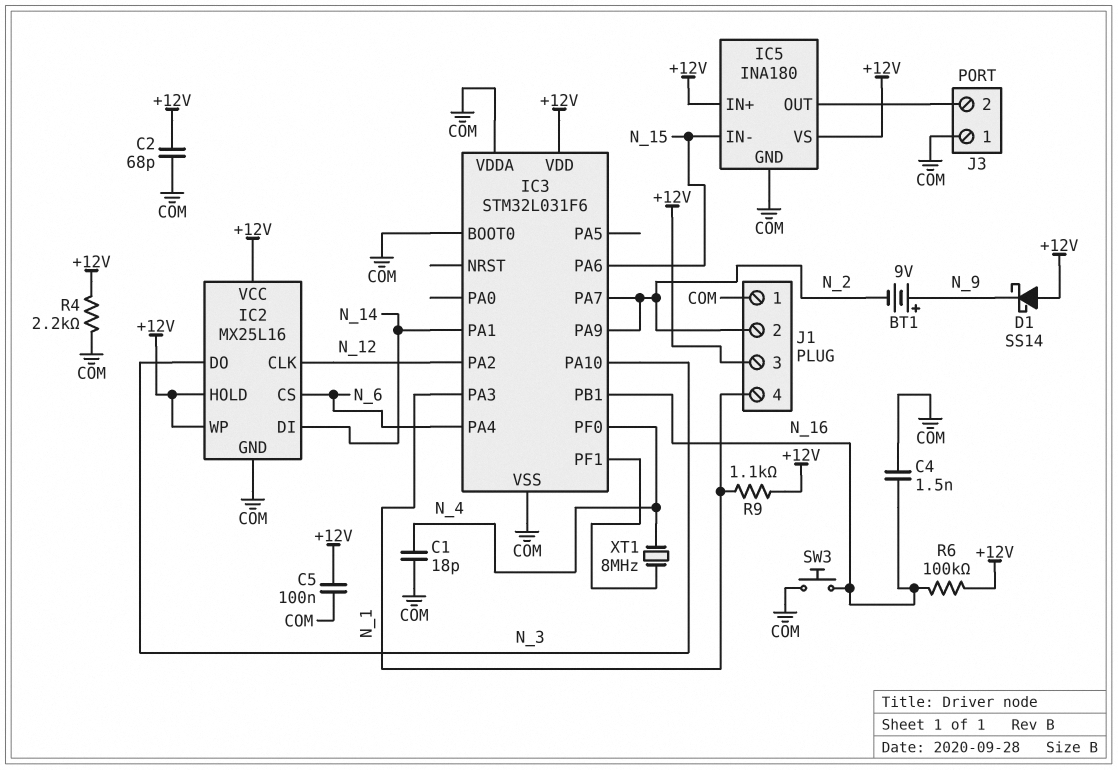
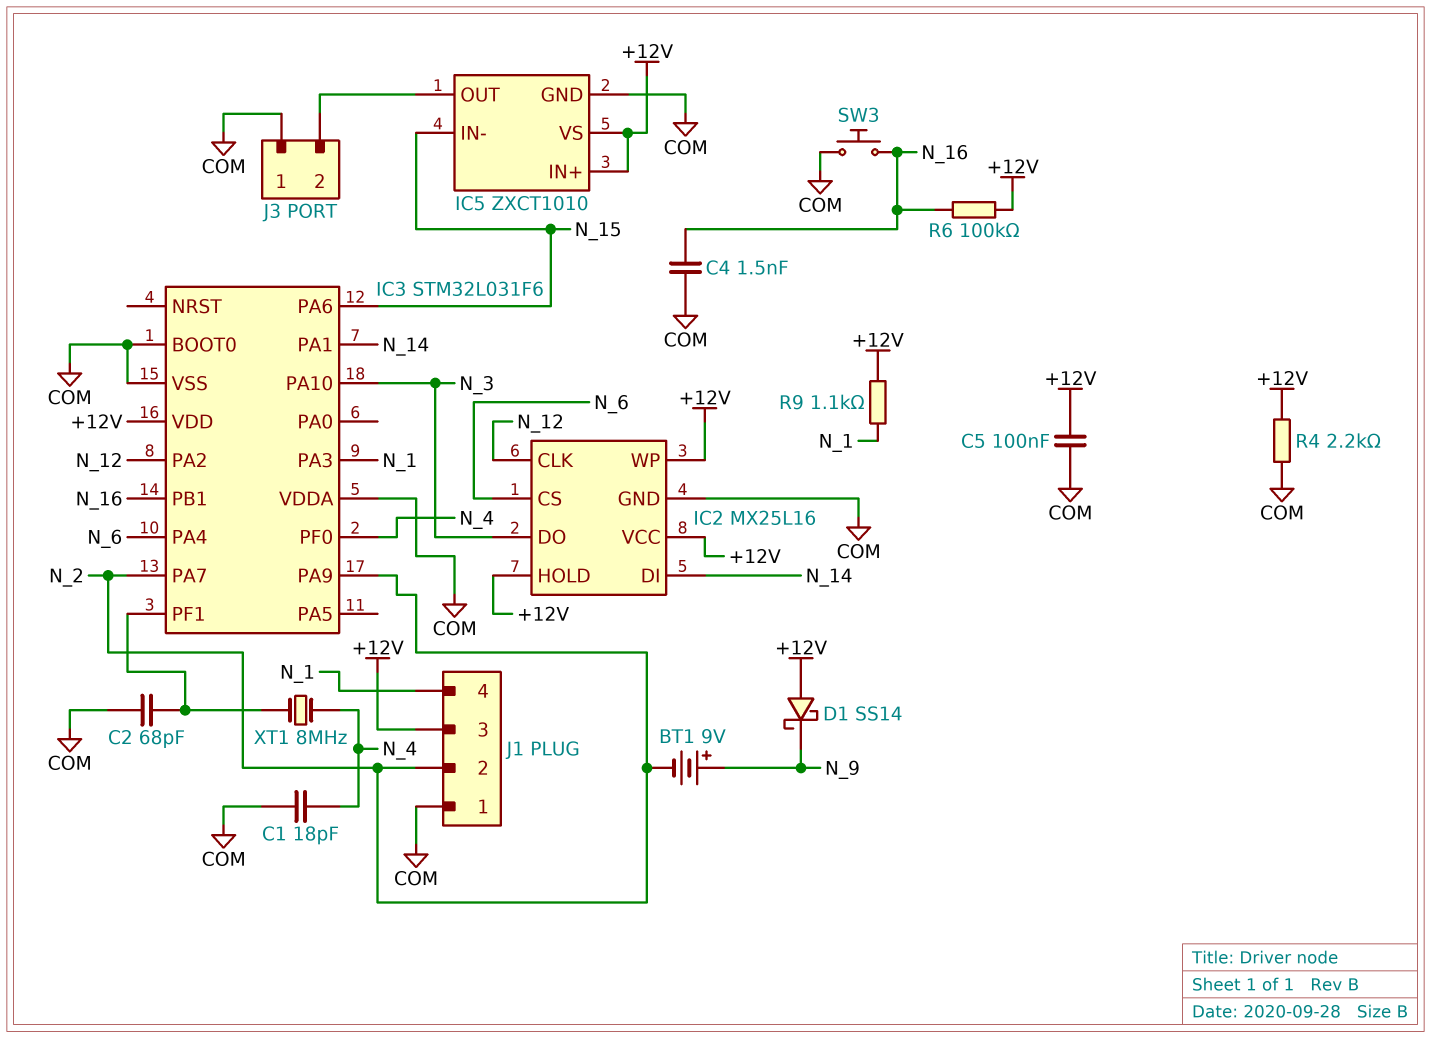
C2: 68pF (+12V, COM) -> 68pF (COM, IC3/PF1)
IC5: INA180 -> ZXCT1010

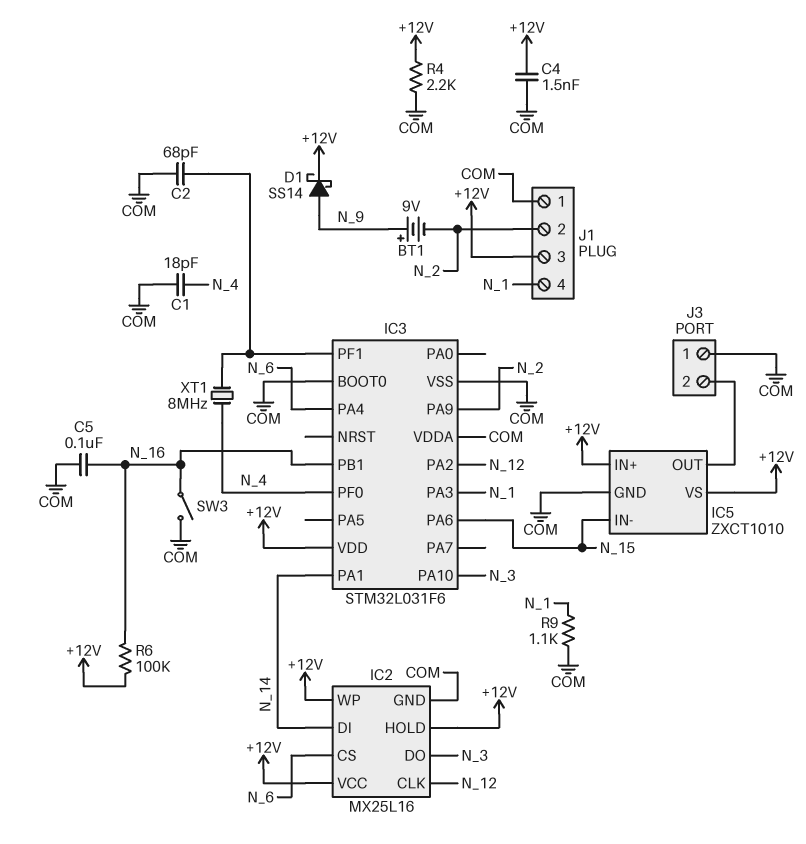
C4: 1.5nF (COM, N_16) -> 1.5nF (+12V, COM)
C5: 100nF (+12V, COM) -> 100nF (COM, N_16)
D1: schottky SS14 (A +12V, K N_9) -> schottky SS14 (A N_9, K +12V)
IC3 pin PA7: N_2 -> none
R9: 1.1k (+12V, N_1) -> 1.1k (COM, N_1)
SW3: button (COM, N_16) -> switch (COM, N_16)

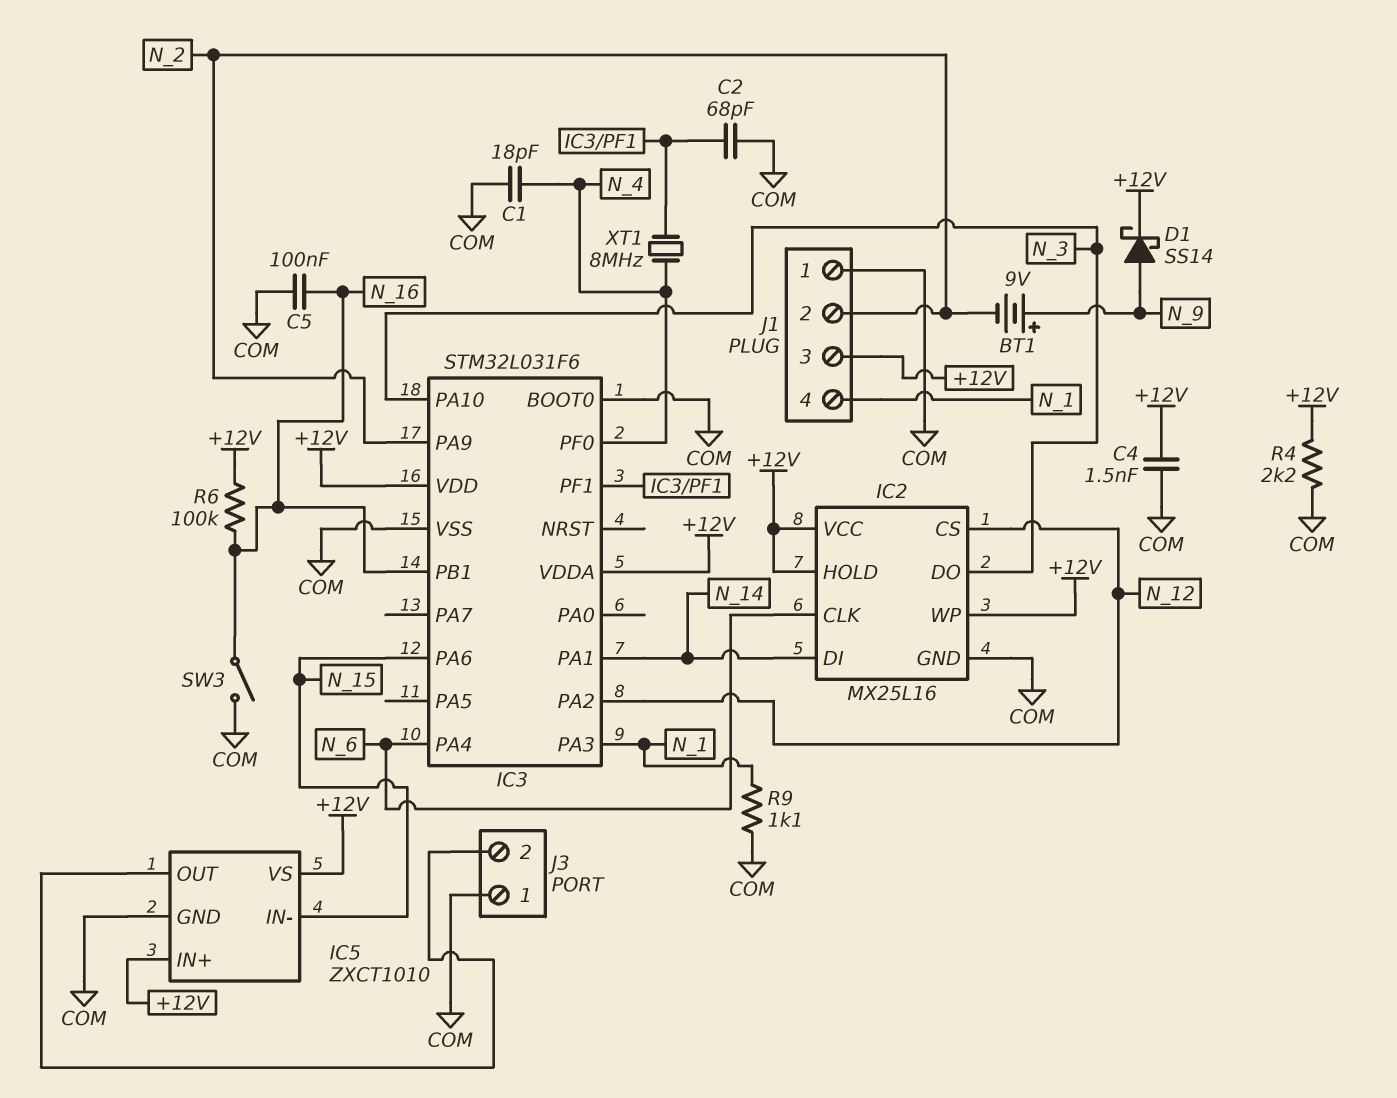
IC2 pin CLK: N_12 -> N_6
IC2 pin CS: N_6 -> N_12
IC3 pin VDDA: COM -> +12V

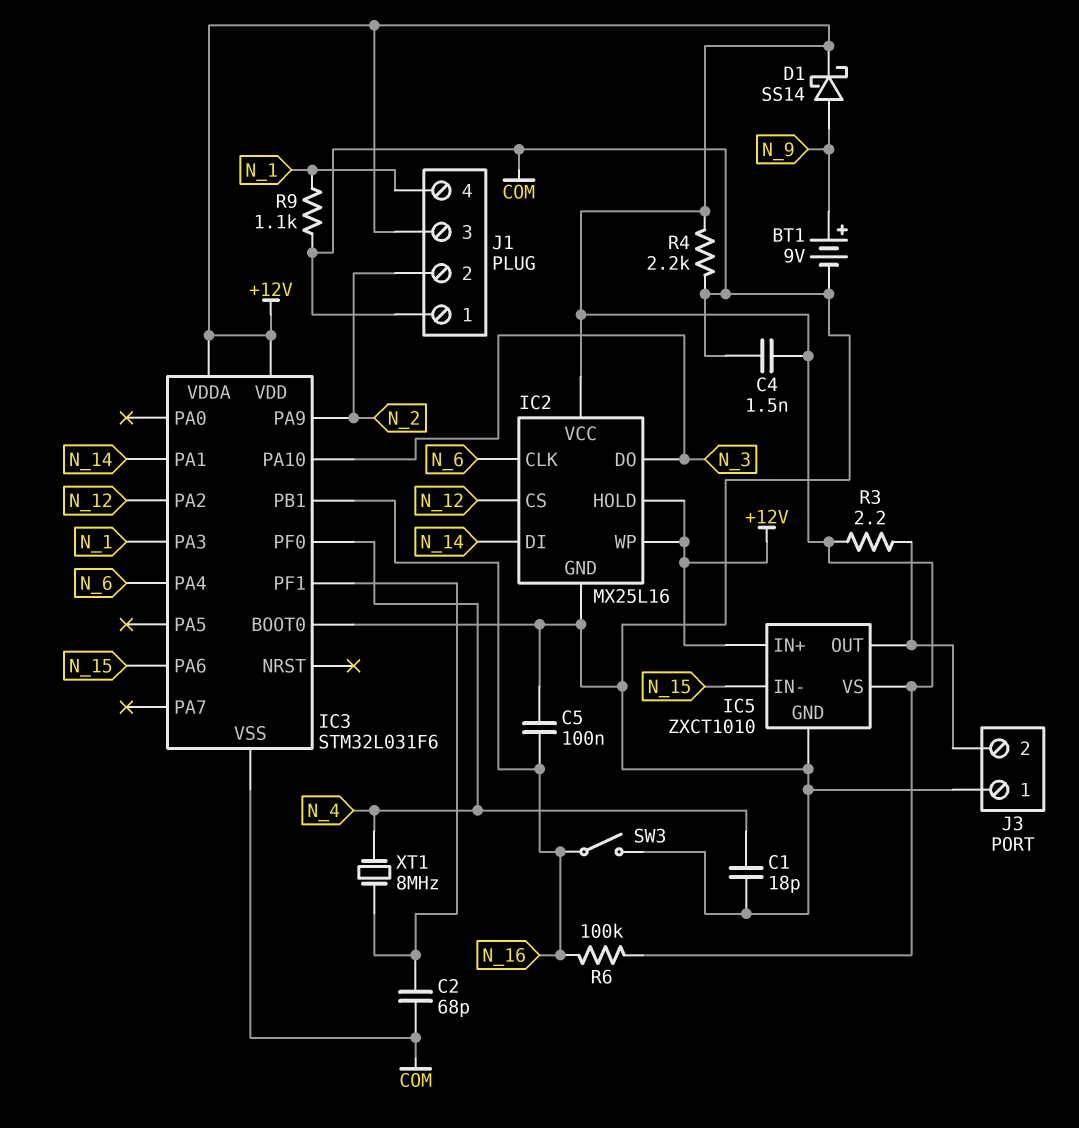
BT1: 9V (plus N_9, minus N_2) -> 9V (plus N_9, minus COM)
R3: none -> 2.2 (+12V, IC5/OUT)

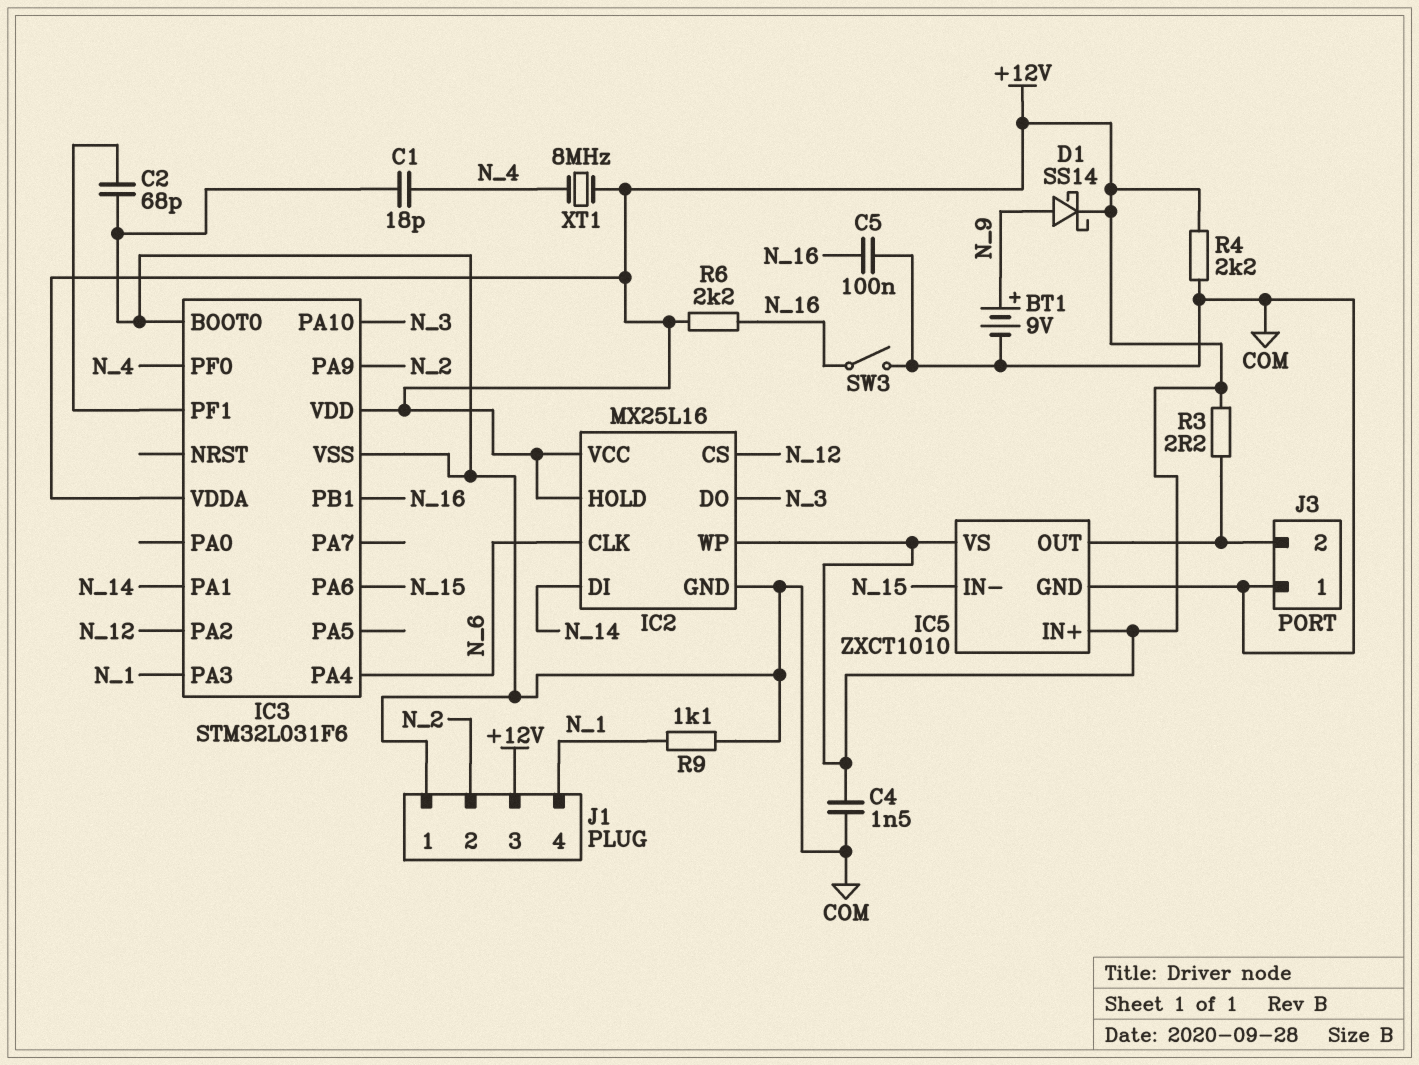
R6: 100k (+12V, N_16) -> 2.2k (+12V, N_16)
XT1: 8MHz (IC3/PF1, N_4) -> 8MHz (+12V, N_4)

